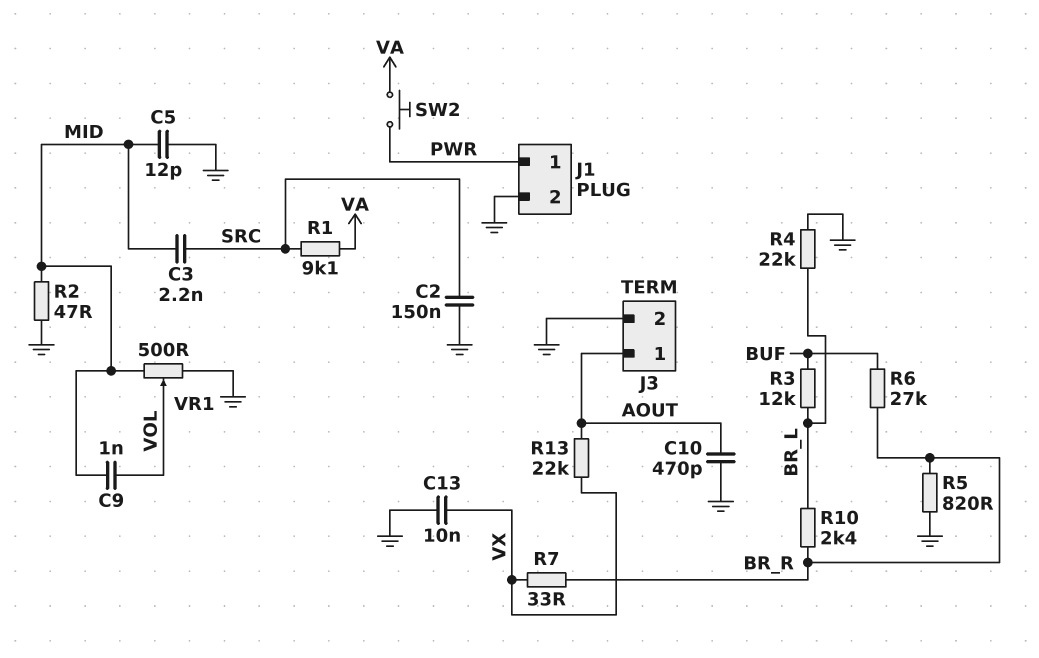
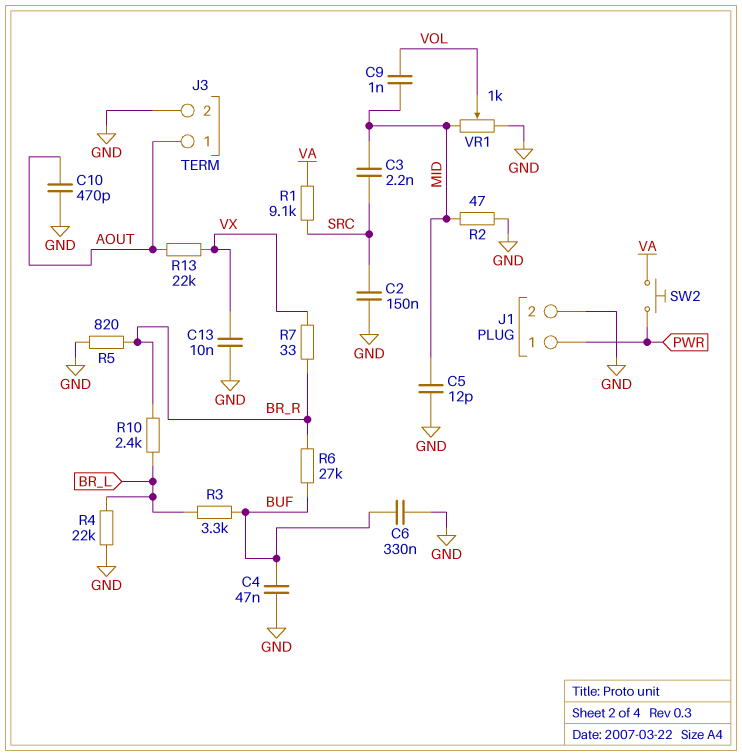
C4: none -> 47nF (BUF, GND)
C6: none -> 330nF (BUF, GND)
R3: 12k (BR_L, BUF) -> 3.3k (BR_L, BUF)
VR1: 500 (GND, MID, wiper VOL) -> 1k (GND, MID, wiper VOL)

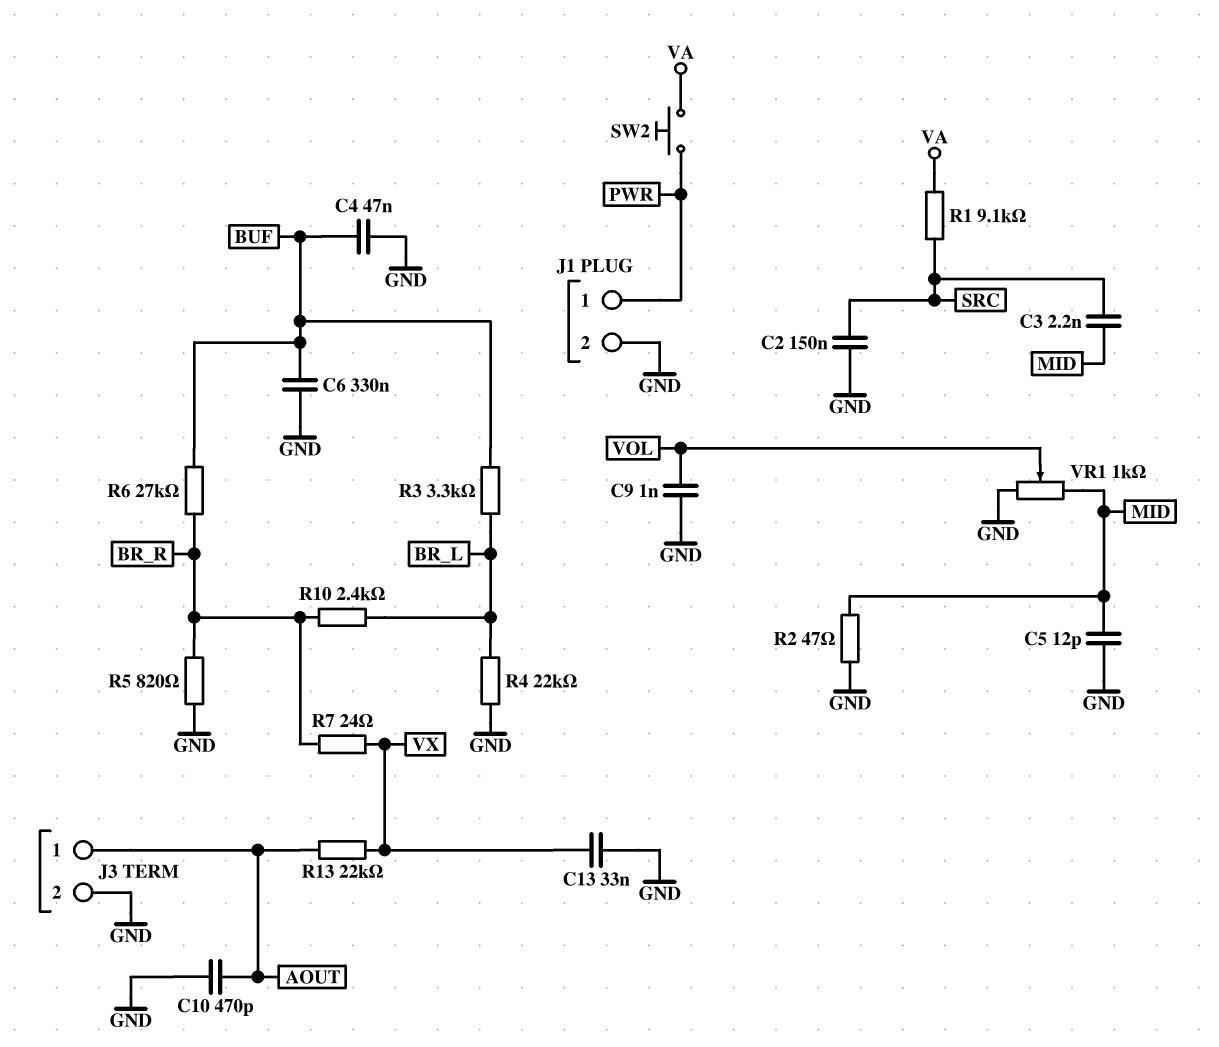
C9: 1nF (MID, VOL) -> 1nF (GND, VOL)
C13: 10nF (GND, VX) -> 33nF (GND, VX)
R7: 33 (BR_R, VX) -> 24 (BR_R, VX)

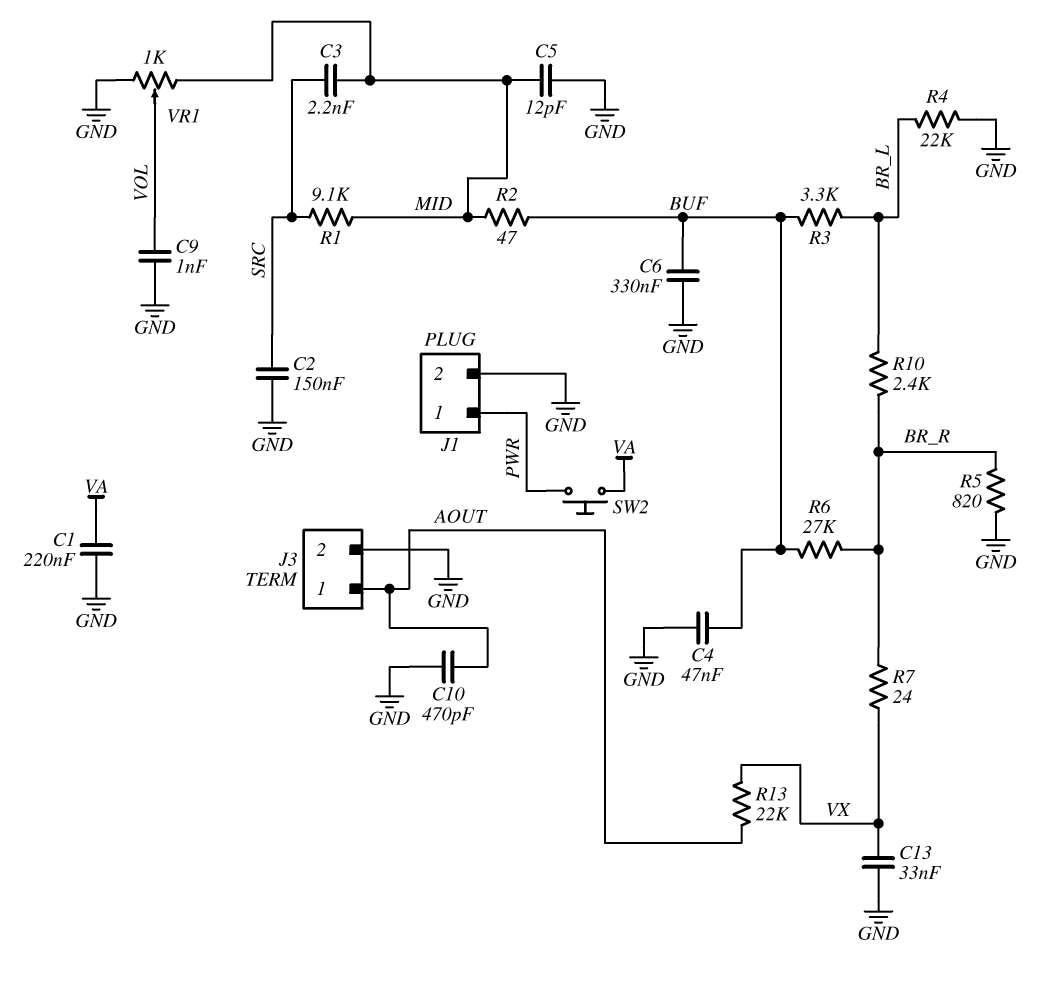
C1: none -> 220nF (GND, VA)
R1: 9.1k (SRC, VA) -> 9.1k (MID, SRC)
R2: 47 (GND, MID) -> 47 (BUF, MID)

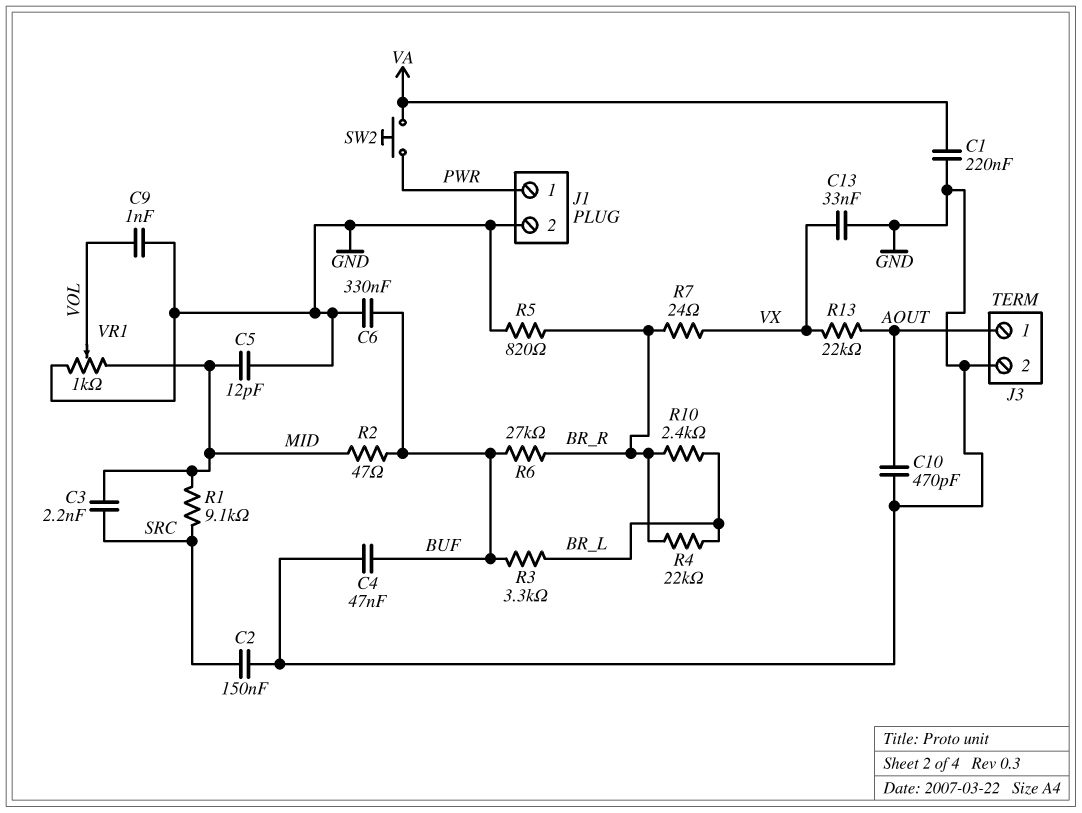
R4: 22k (BR_L, GND) -> 22k (BR_L, BR_R)

